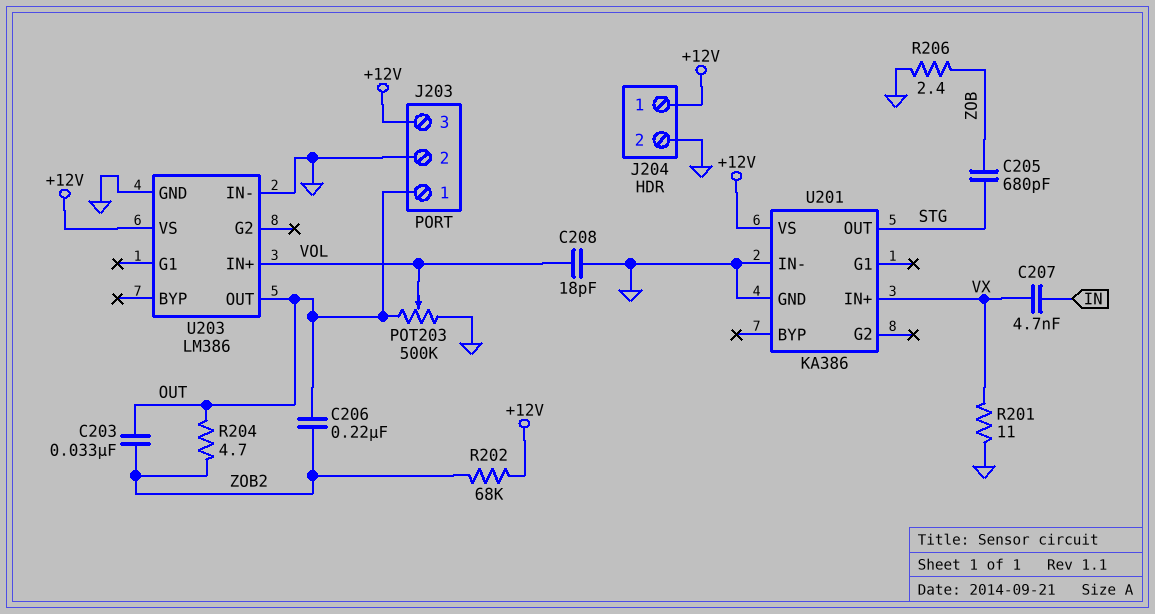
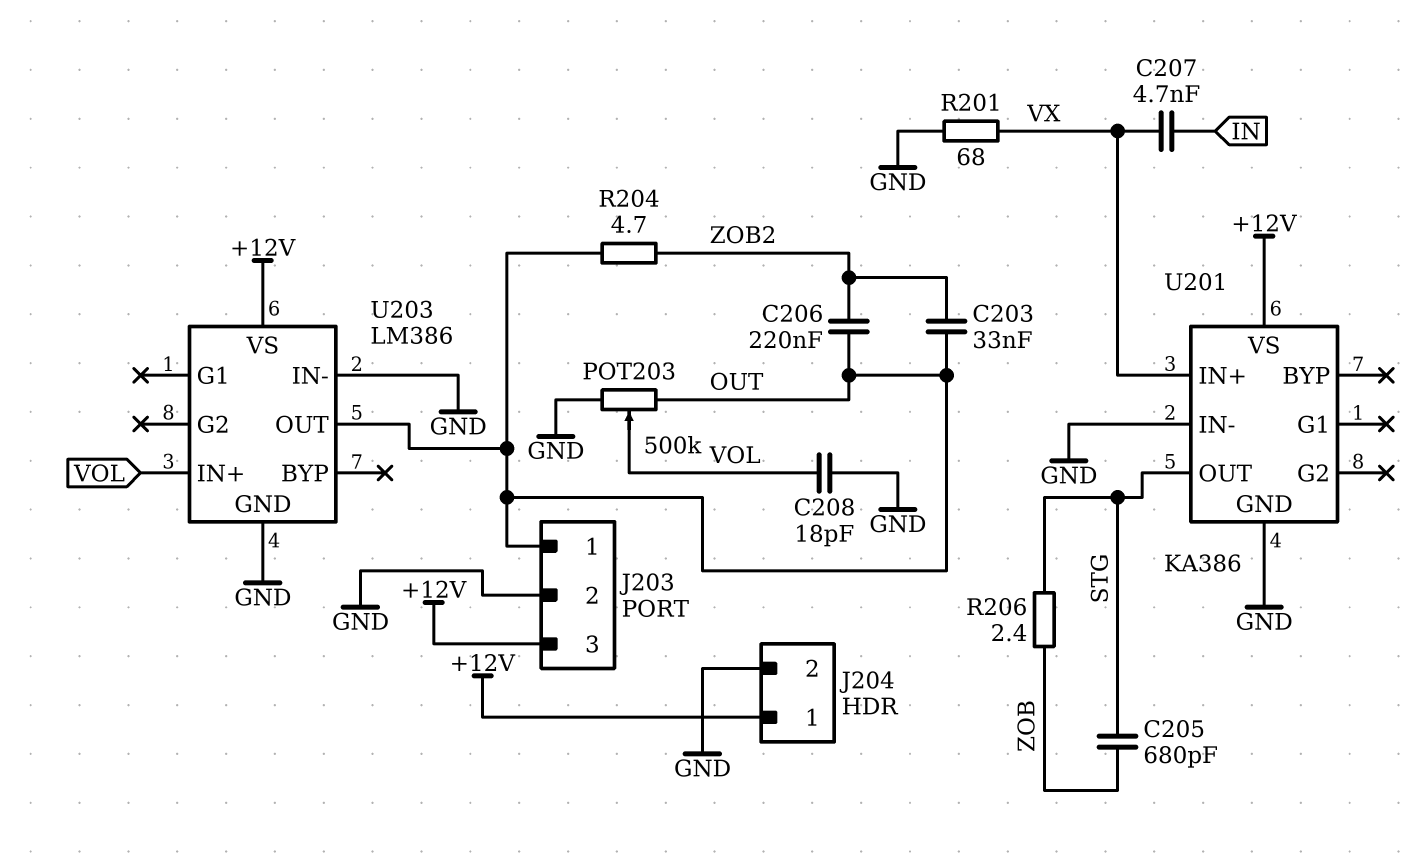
R201: 11 (GND, VX) -> 68 (GND, VX)
R202: 68k (+12V, ZOB2) -> none
R206: 2.4 (GND, ZOB) -> 2.4 (STG, ZOB)

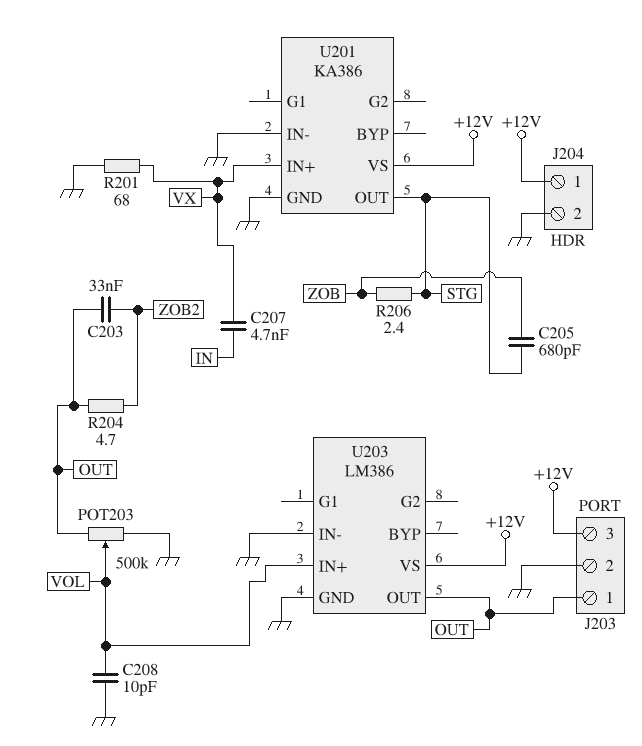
C206: 220nF (OUT, ZOB2) -> none
C208: 18pF (GND, VOL) -> 10pF (GND, VOL)

